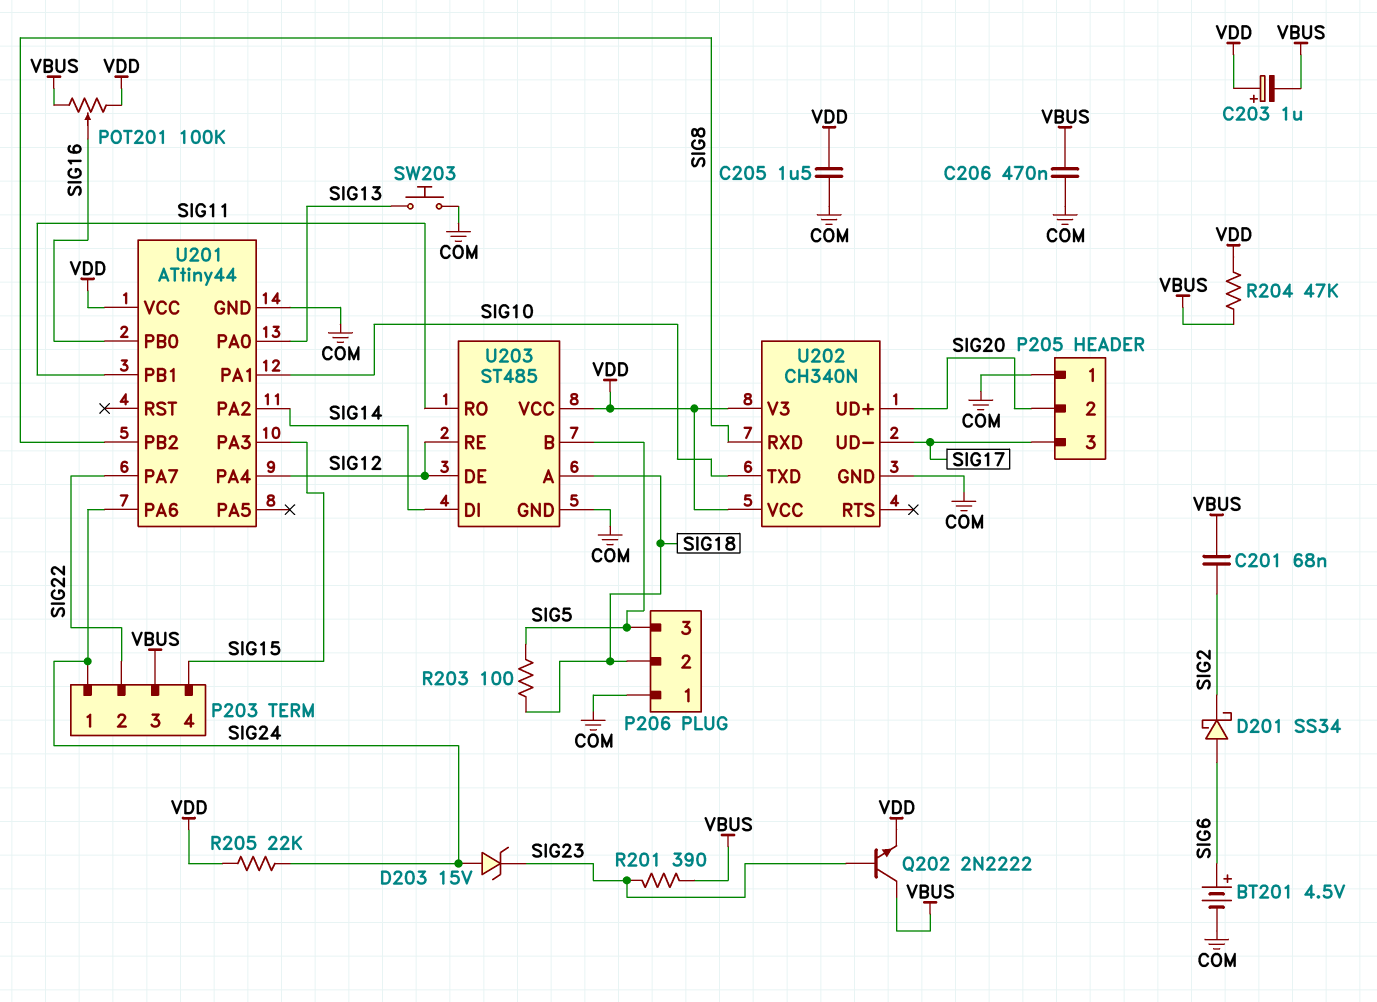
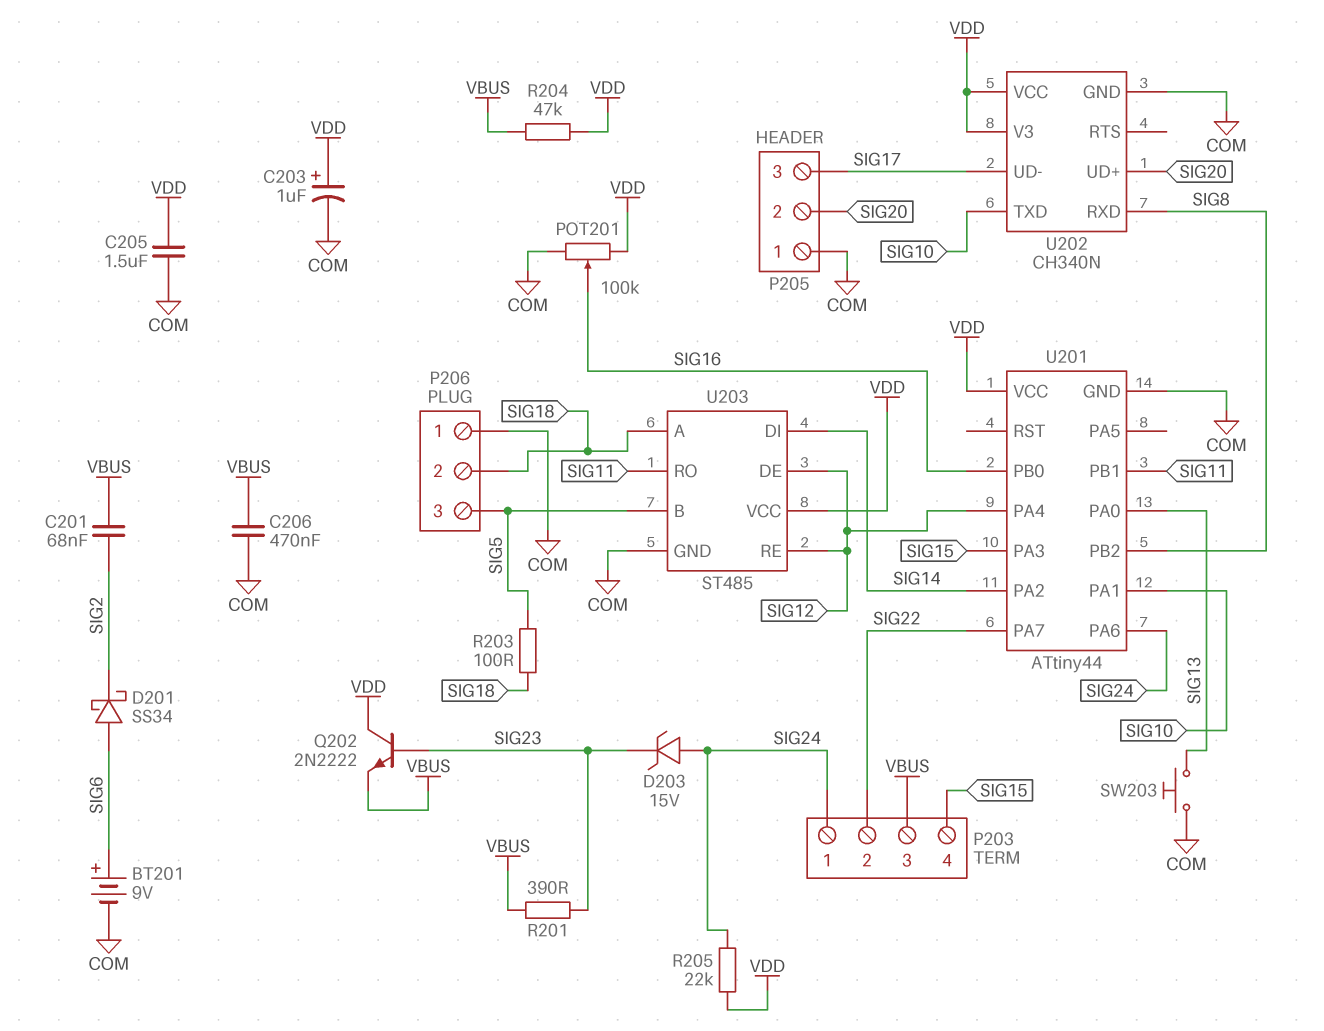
BT201: 4.5V (plus SIG6, minus COM) -> 9V (plus SIG6, minus COM)
C203: 1uF (plus VDD, minus VBUS) -> 1uF (plus VDD, minus COM)
POT201: 100k (VBUS, VDD, wiper SIG16) -> 100k (COM, VDD, wiper SIG16)
Q202: NPN 2N2222 (B SIG23, C VBUS, E VDD) -> NPN 2N2222 (B SIG23, C VDD, E VBUS)

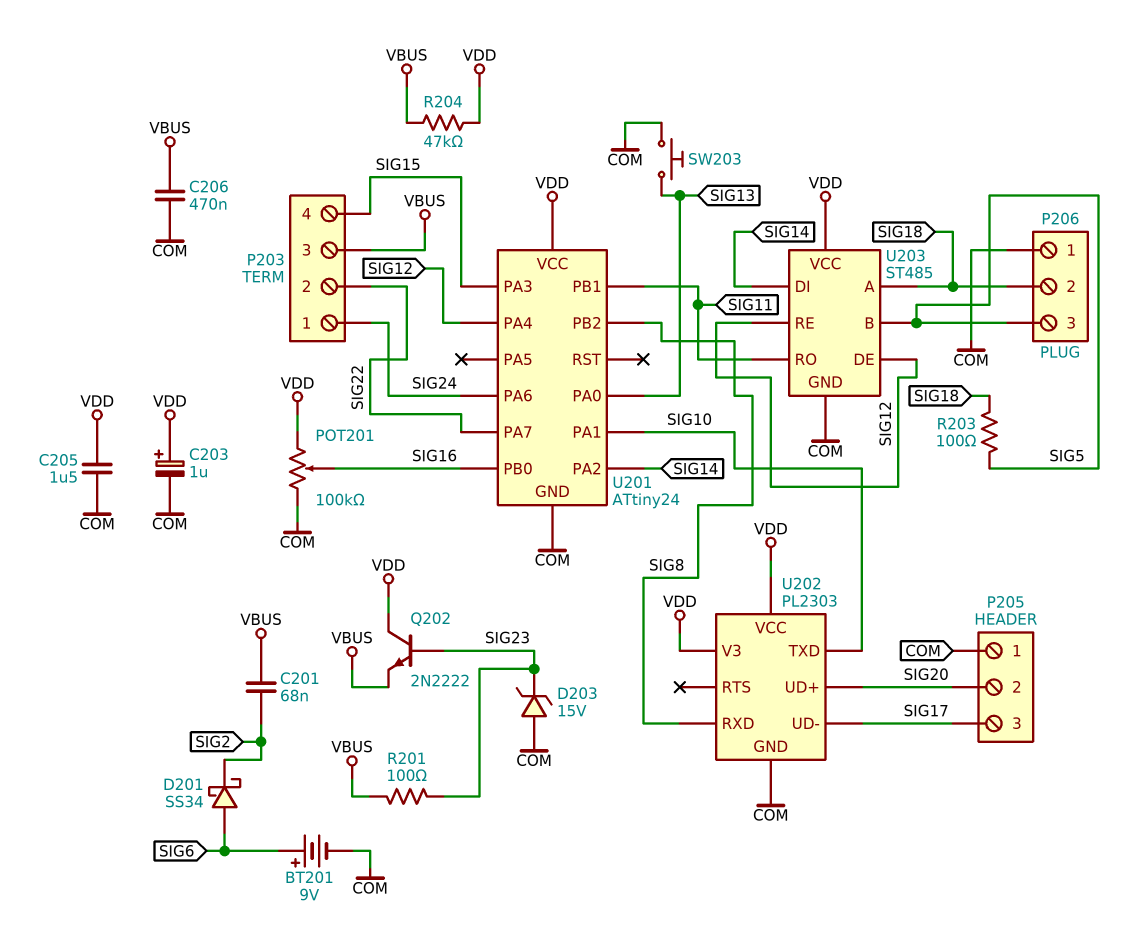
D203: zener 15V (A SIG24, K SIG23) -> zener 15V (A COM, K SIG23)
R201: 390 (SIG23, VBUS) -> 100 (SIG23, VBUS)
R205: 22k (SIG24, VDD) -> none
U201: ATtiny44 -> ATtiny24
U202: CH340N -> PL2303

